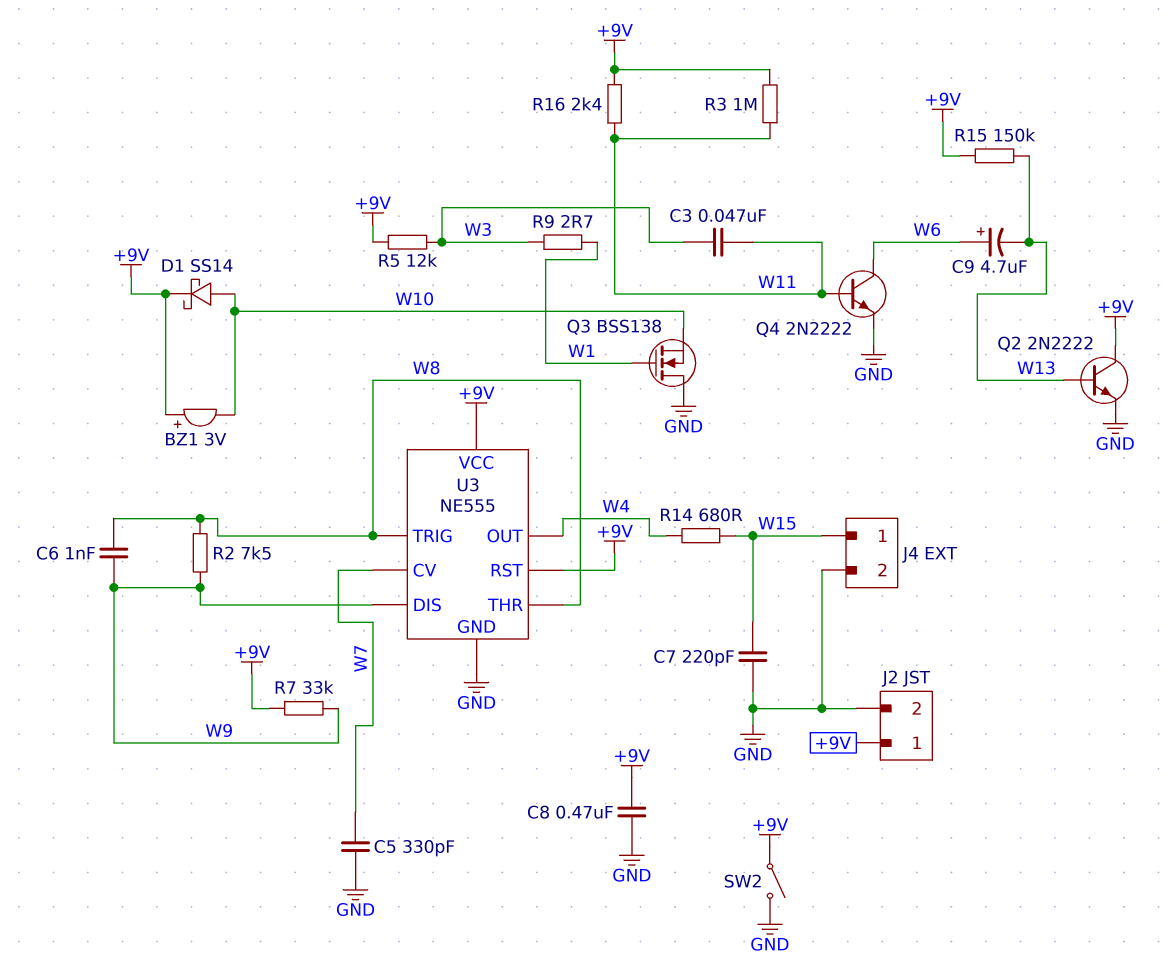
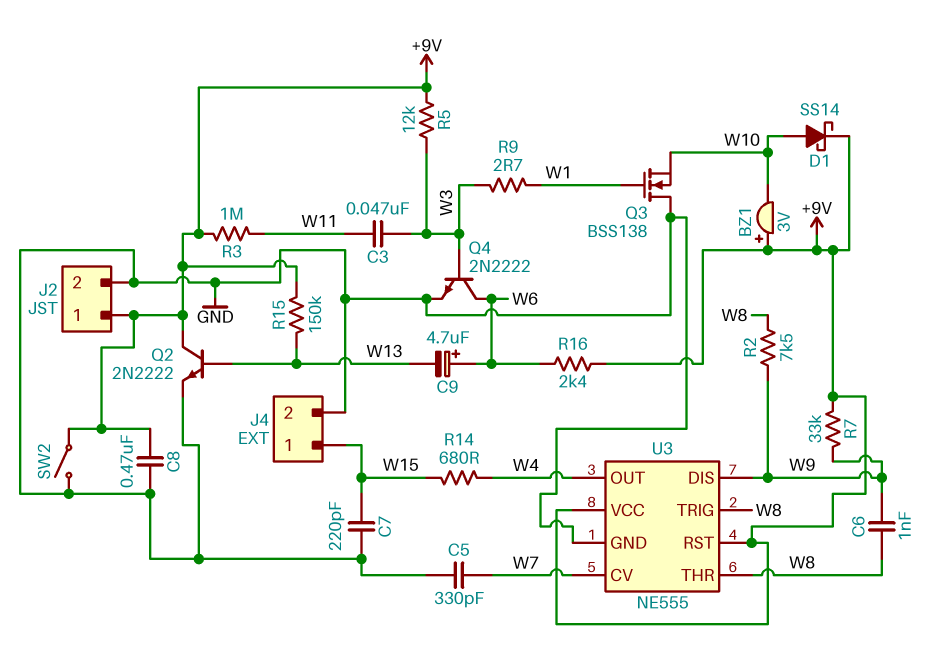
Q4: NPN 2N2222 (B W11, C W6, E GND) -> NPN 2N2222 (B W3, C W6, E GND)
R16: 2.4k (+9V, W11) -> 2.4k (+9V, W6)

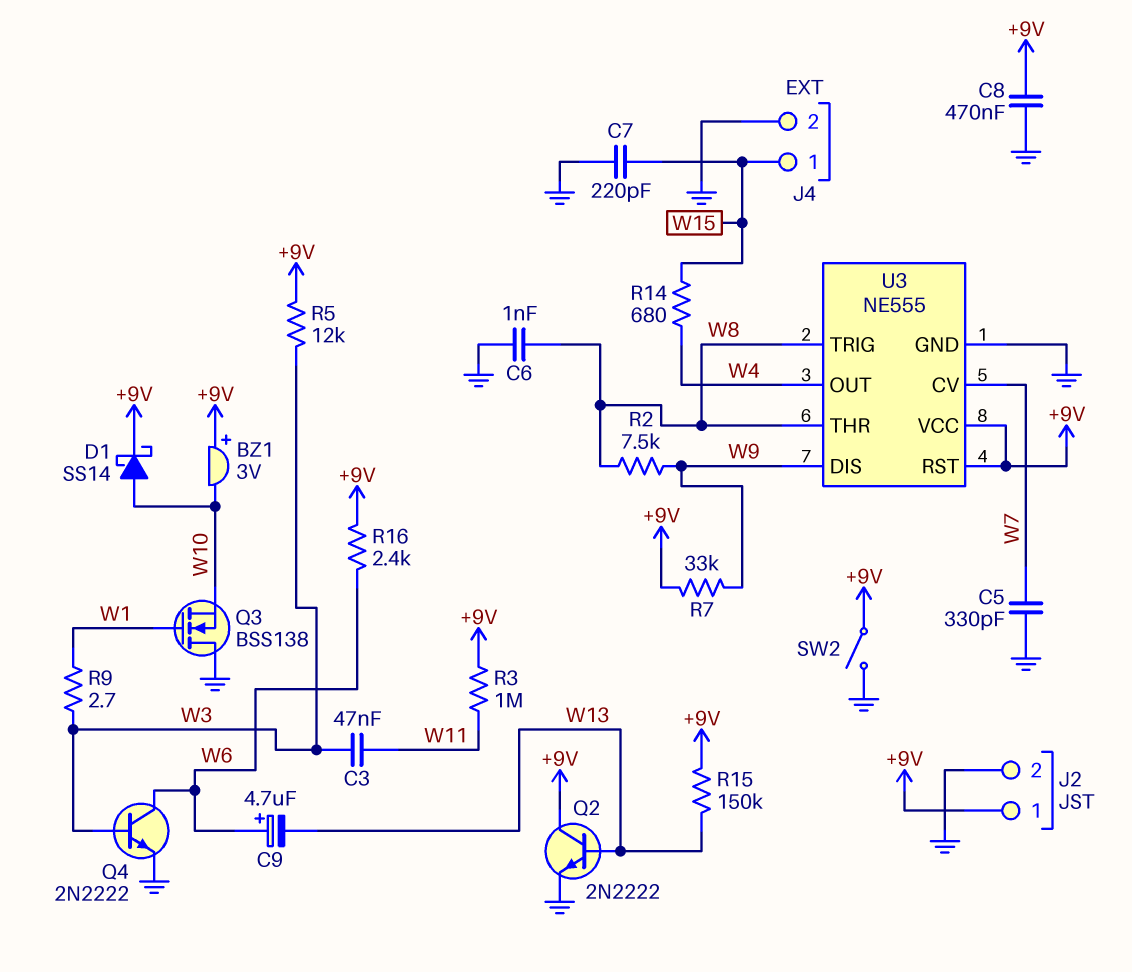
C6: 1nF (W8, W9) -> 1nF (GND, W8)

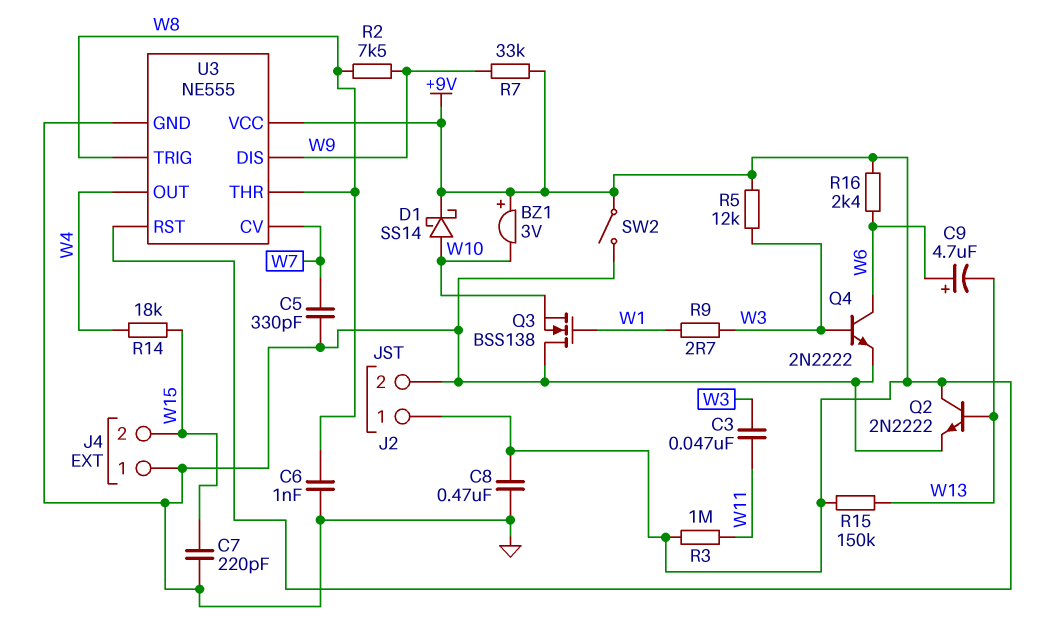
J4 pin 1: W15 -> GND
J4 pin 2: GND -> W15
R14: 680 (W4, W15) -> 18k (W4, W15)

